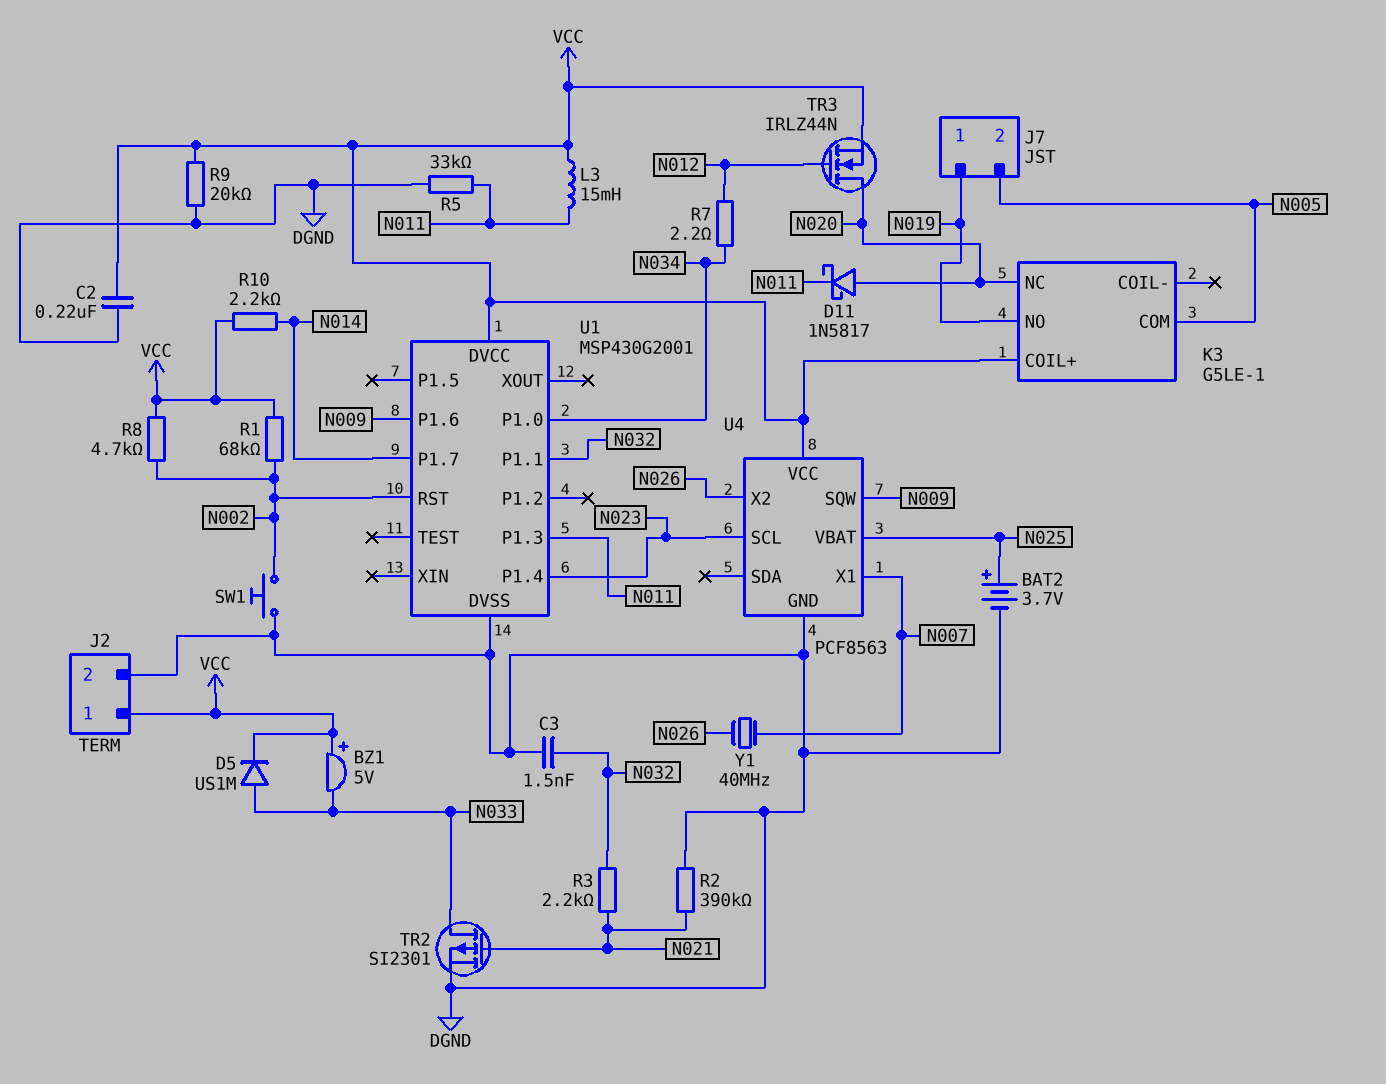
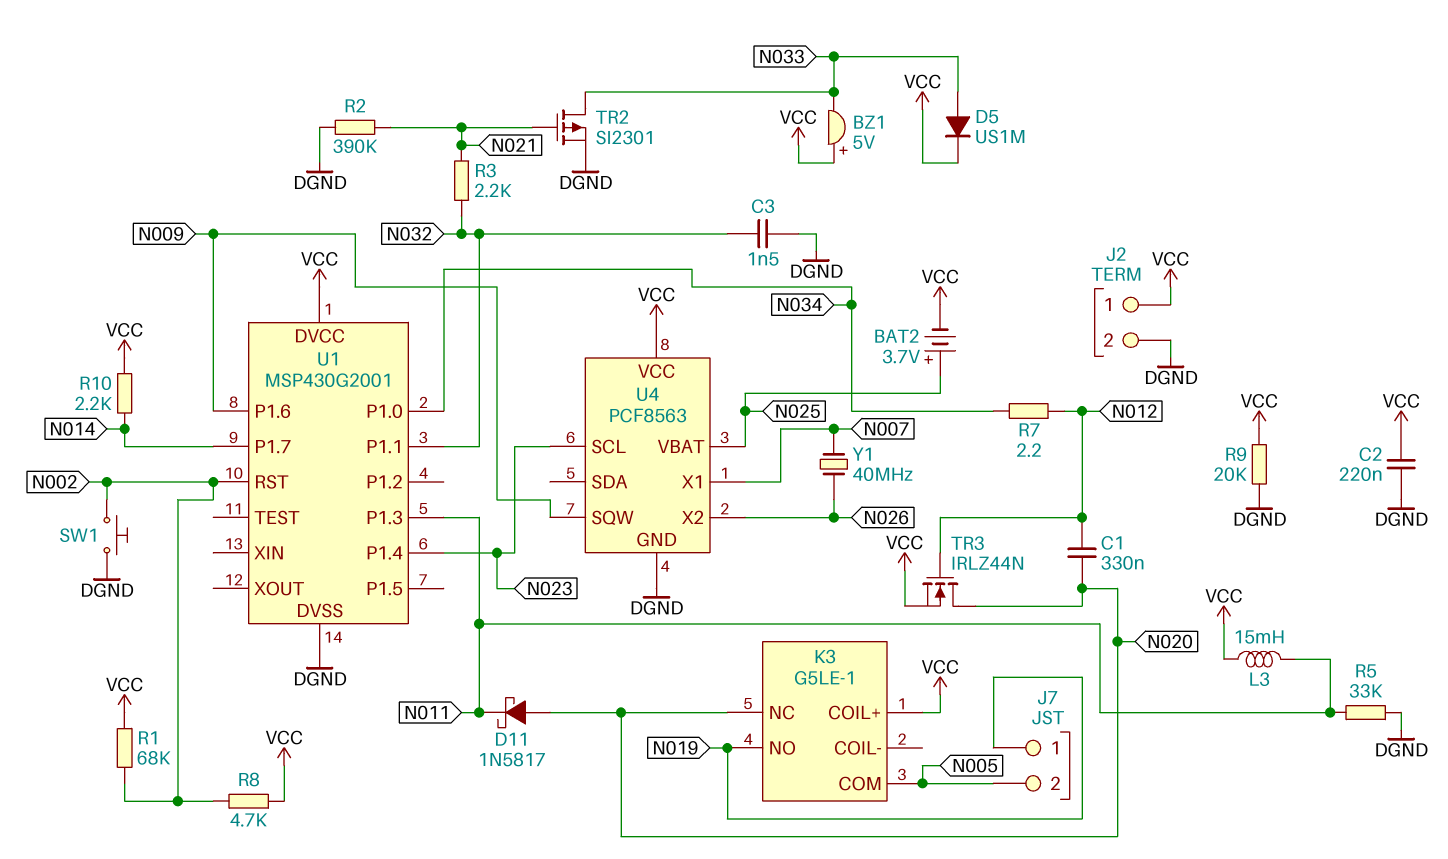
BAT2: 3.7V (plus N025, minus DGND) -> 3.7V (plus N025, minus VCC)
C1: none -> 330nF (N012, N020)

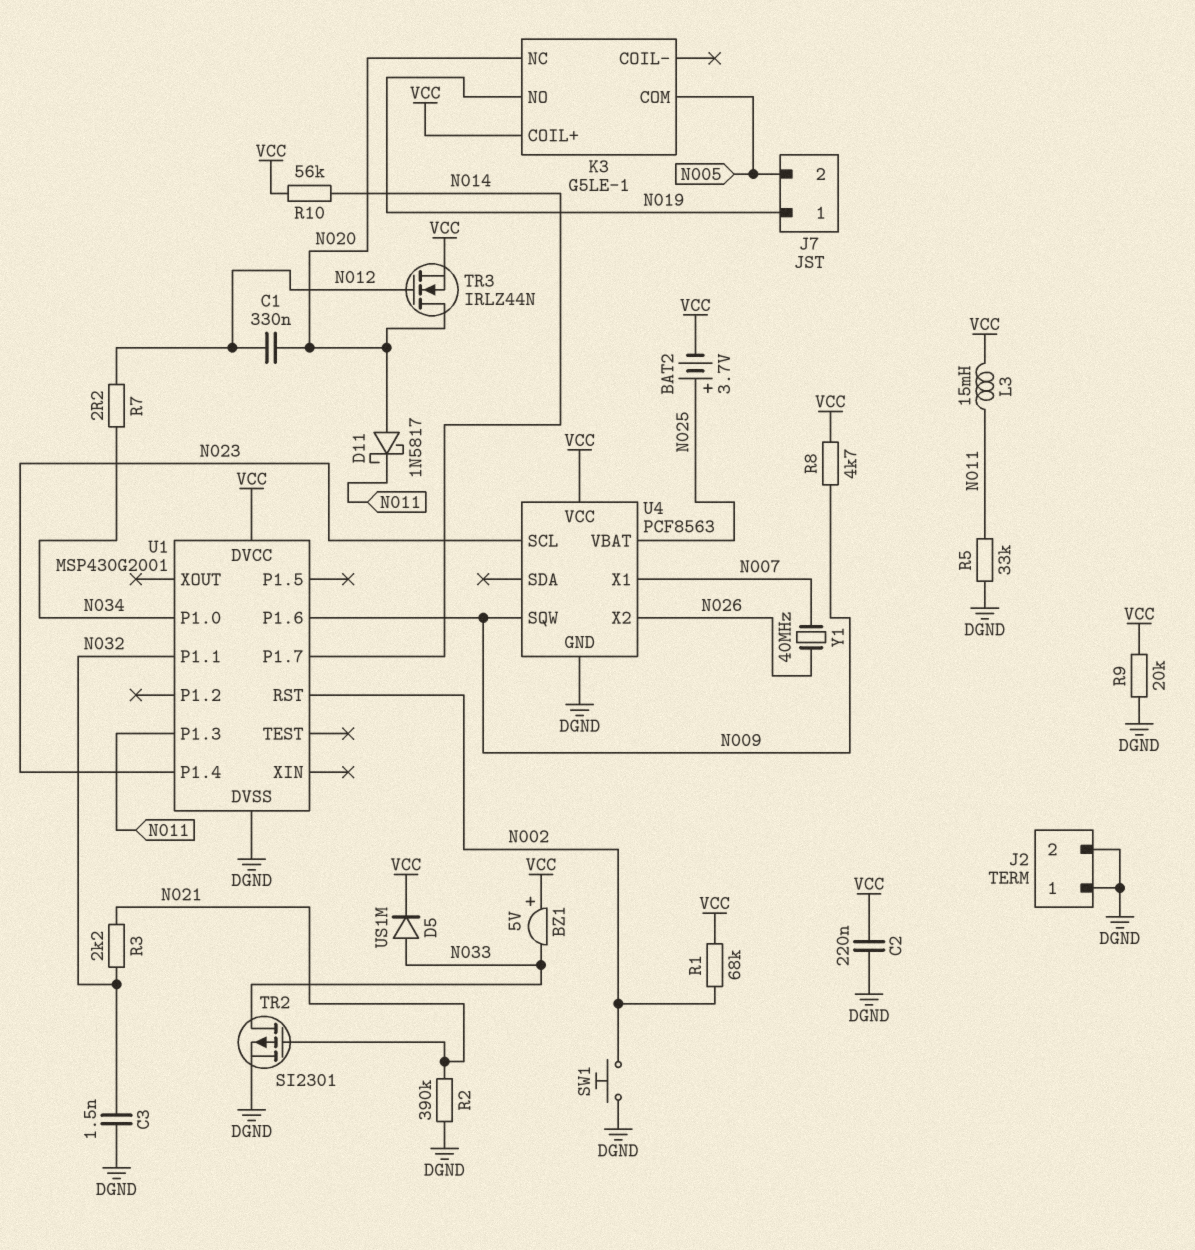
J2 pin 1: VCC -> DGND
R8: 4.7k (N002, VCC) -> 4.7k (N009, VCC)
R10: 2.2k (N014, VCC) -> 56k (N014, VCC)

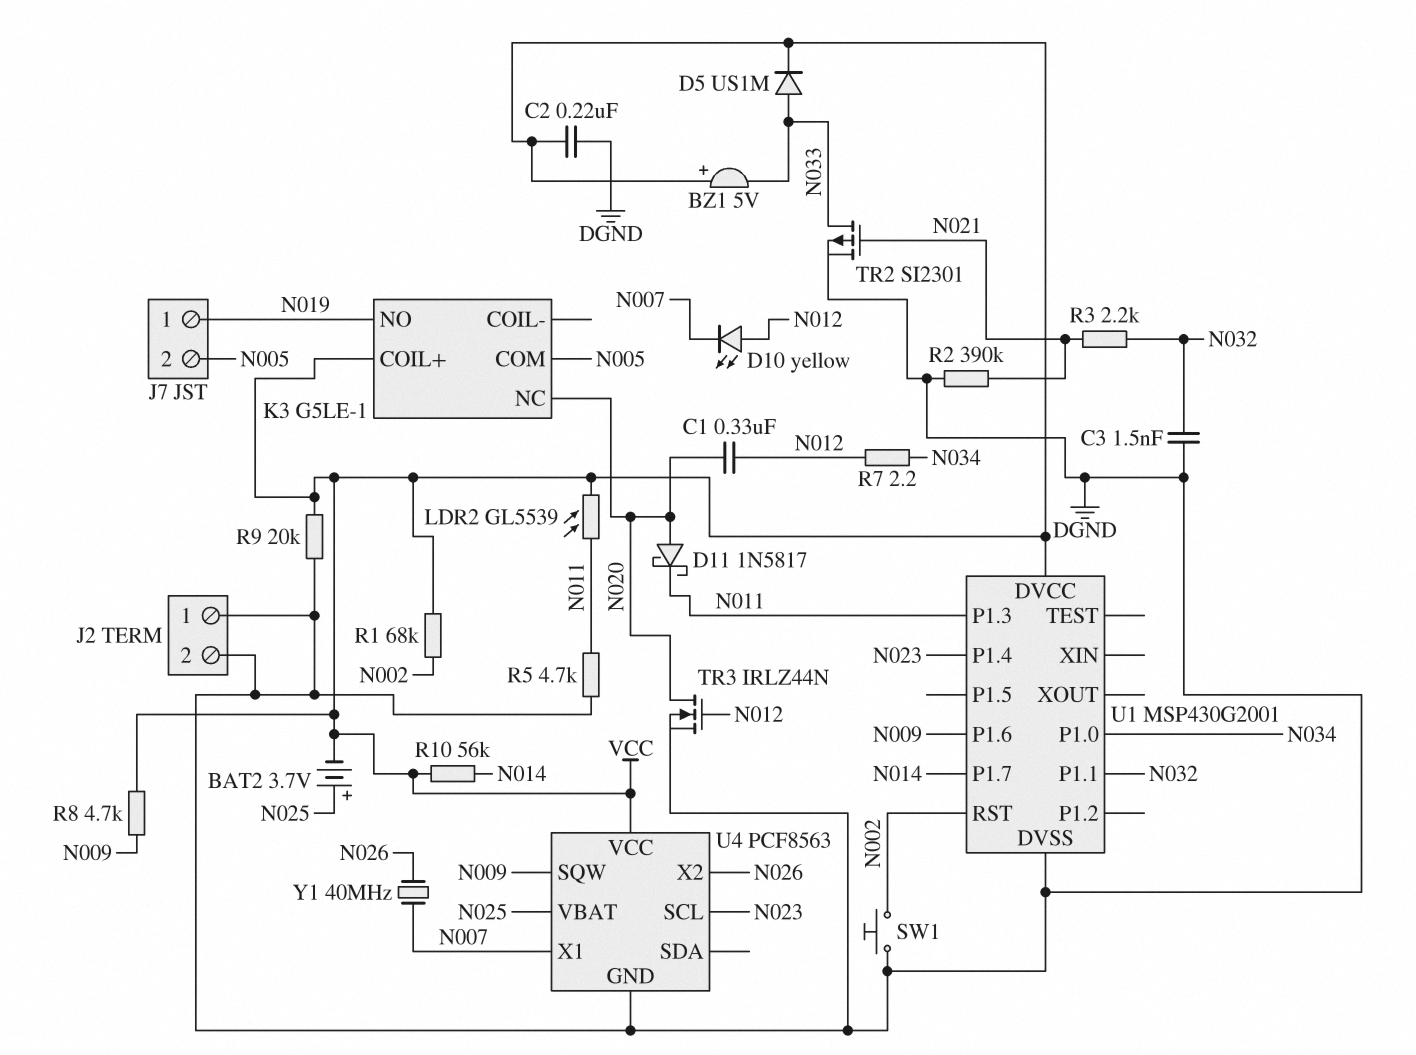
D10: none -> LED yellow (A N012, K N007)
L3: 15mH (N011, VCC) -> none
LDR2: none -> GL5539 (N011, VCC)
R5: 33k (DGND, N011) -> 4.7k (DGND, N011)
TR3: NMOS IRLZ44N (G N012, D N020, S VCC) -> NMOS IRLZ44N (G N012, D N020, S DGND)

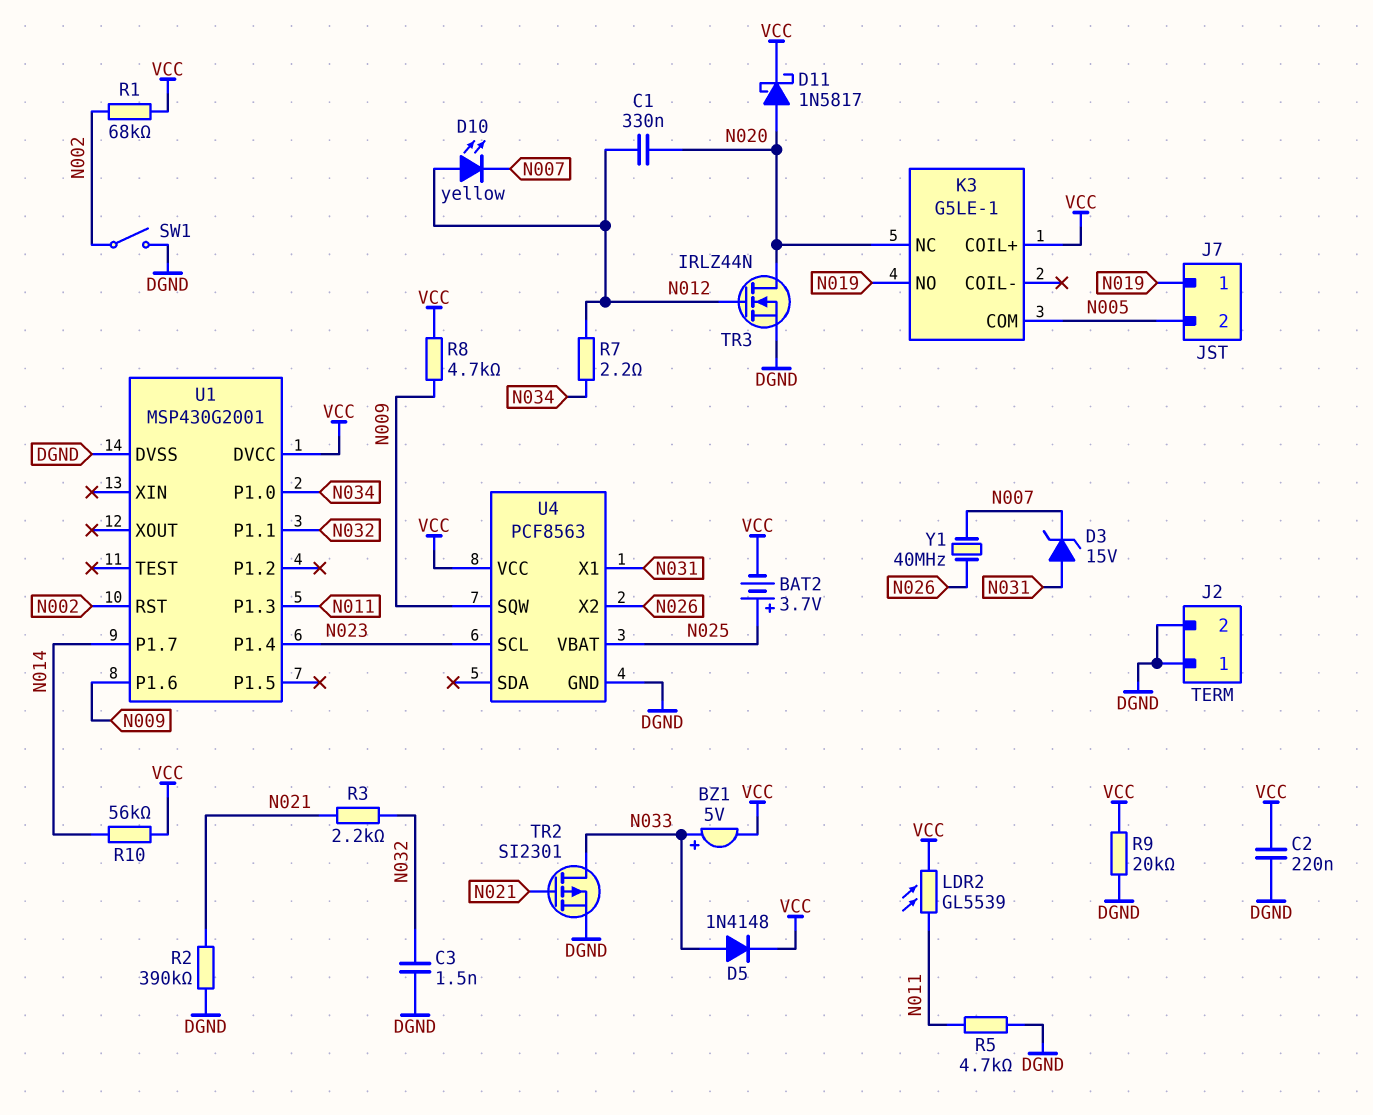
BZ1: buzzer 5V (plus VCC, minus N033) -> buzzer 5V (plus N033, minus VCC)
D3: none -> zener 15V (A N031, K N007)
D5: diode US1M (A N033, K VCC) -> diode 1N4148 (A N033, K VCC)
D11: schottky 1N5817 (A N020, K N011) -> schottky 1N5817 (A N020, K VCC)
SW1: button (DGND, N002) -> switch (DGND, N002)
U4 pin X1: N007 -> N031

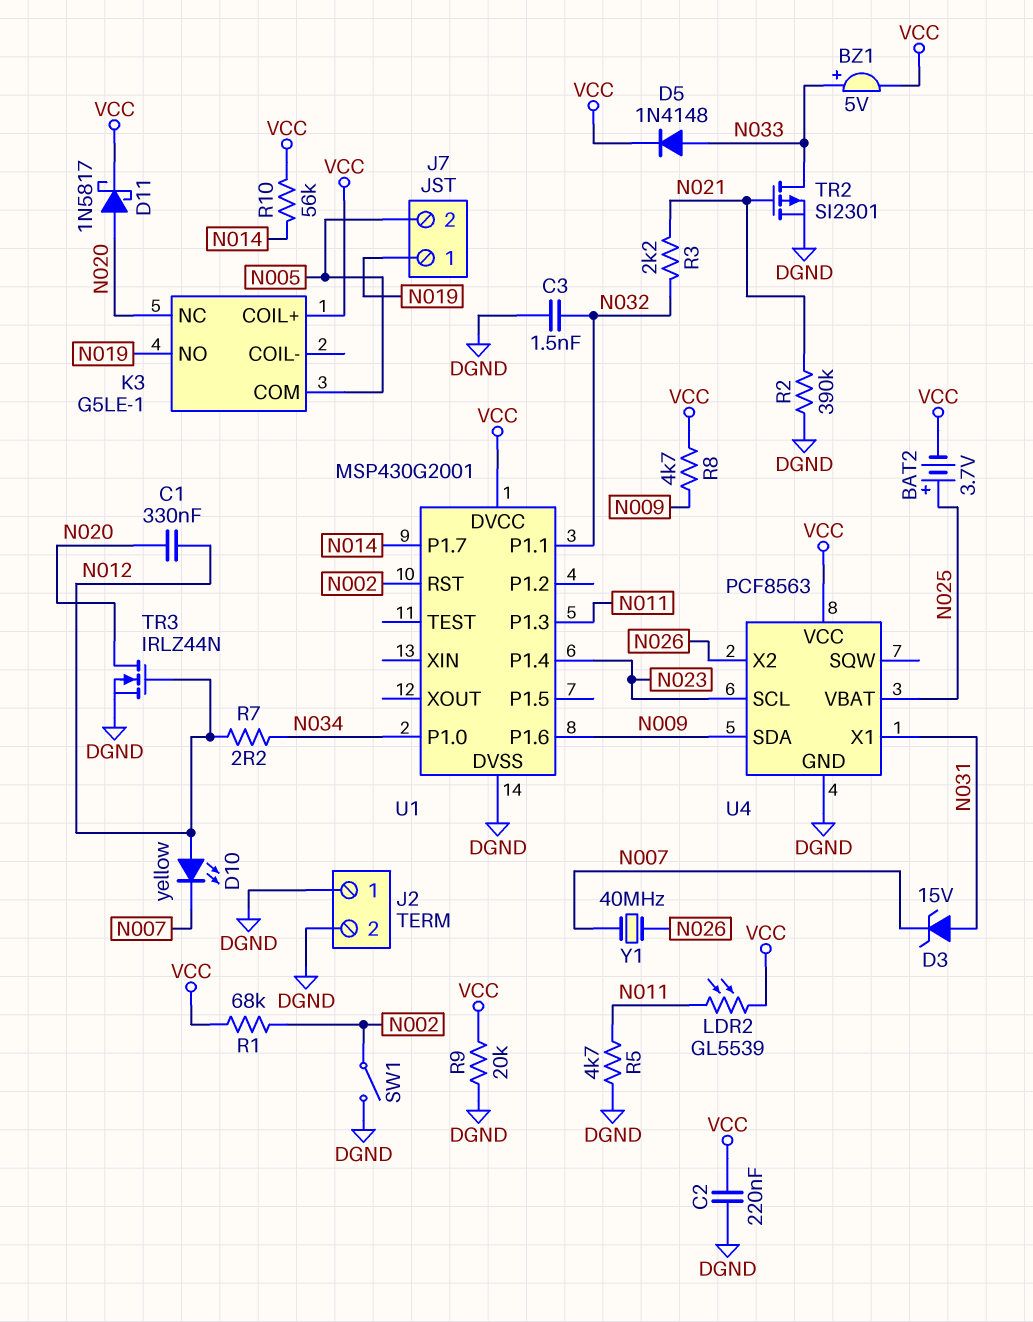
U4 pin SDA: none -> N009
U4 pin SQW: N009 -> none

